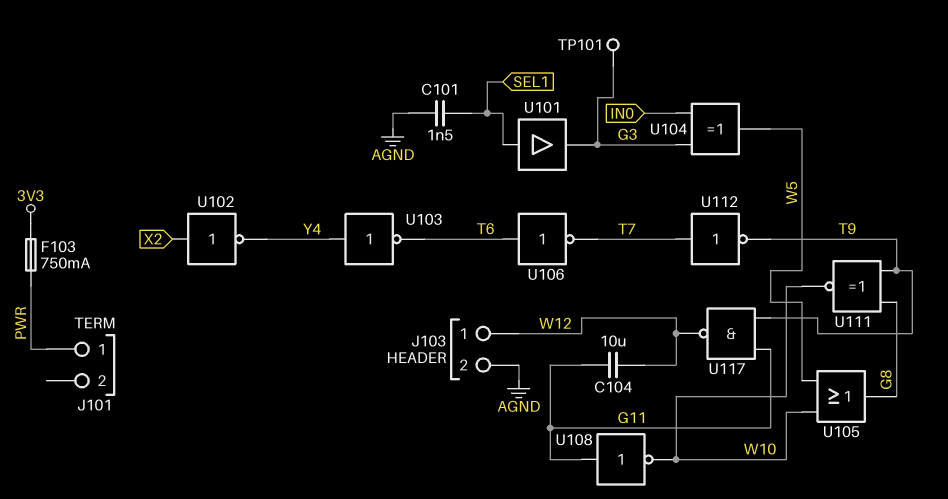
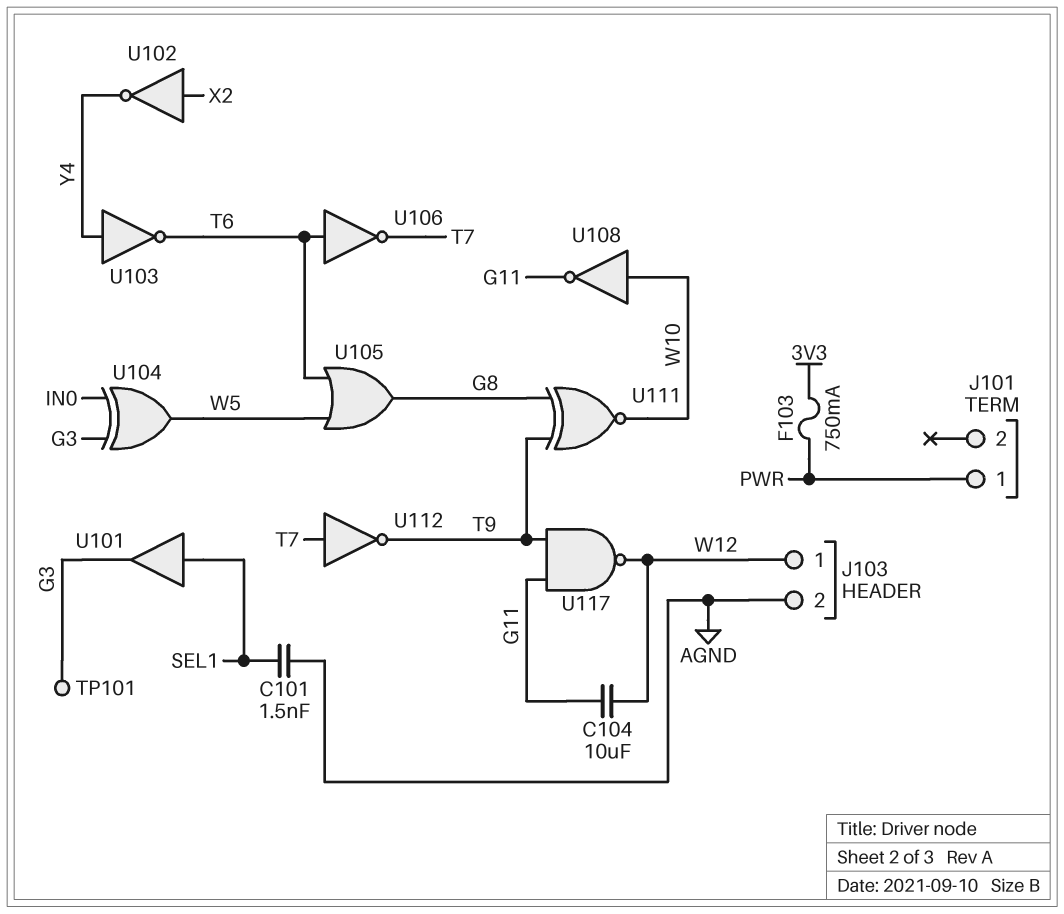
U105: OR (in W5, in W10, out G8) -> OR (in T6, in W5, out G8)
U108: NOT (in G11, out W10) -> NOT (in W10, out G11)

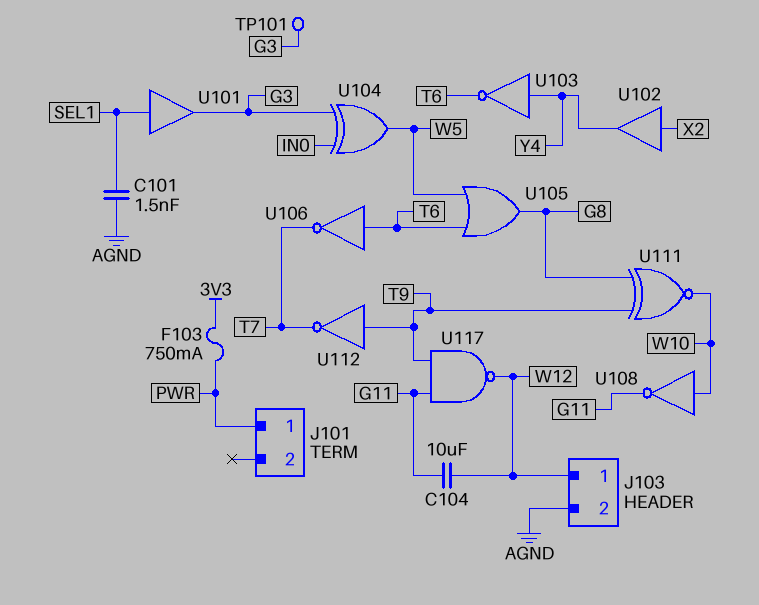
U102: NOT (in X2, out Y4) -> buffer (in X2, out Y4)
U112: NOT (in T7, out T9) -> NOT (in T9, out T7)

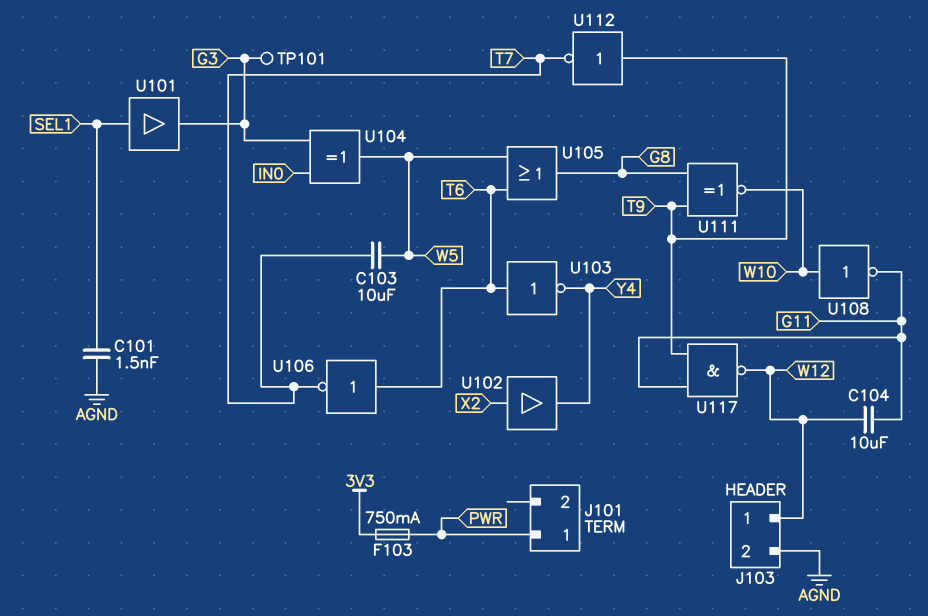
C103: none -> 10uF (T7, W5)
U103: NOT (in Y4, out T6) -> NOT (in T6, out Y4)

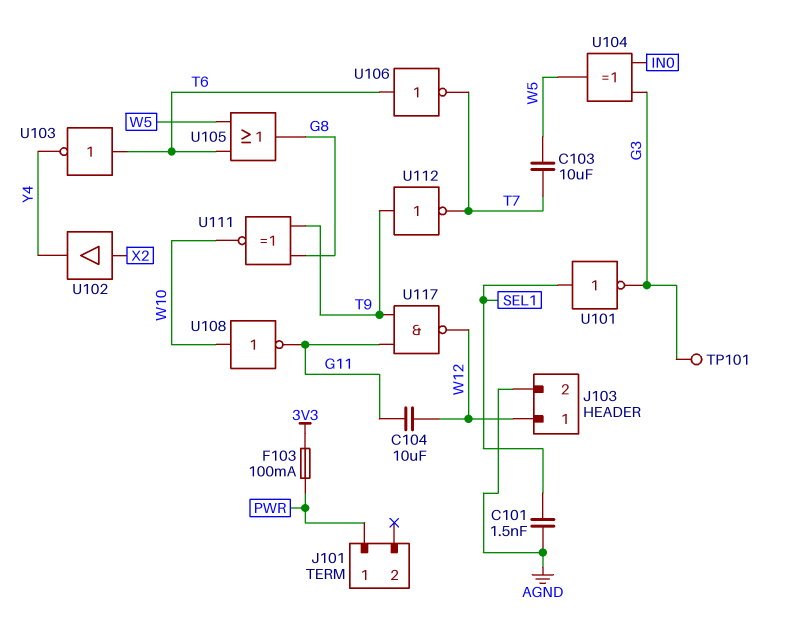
F103: 750mA (3V3, PWR) -> 100mA (3V3, PWR)
U101: buffer (in SEL1, out G3) -> NOT (in SEL1, out G3)

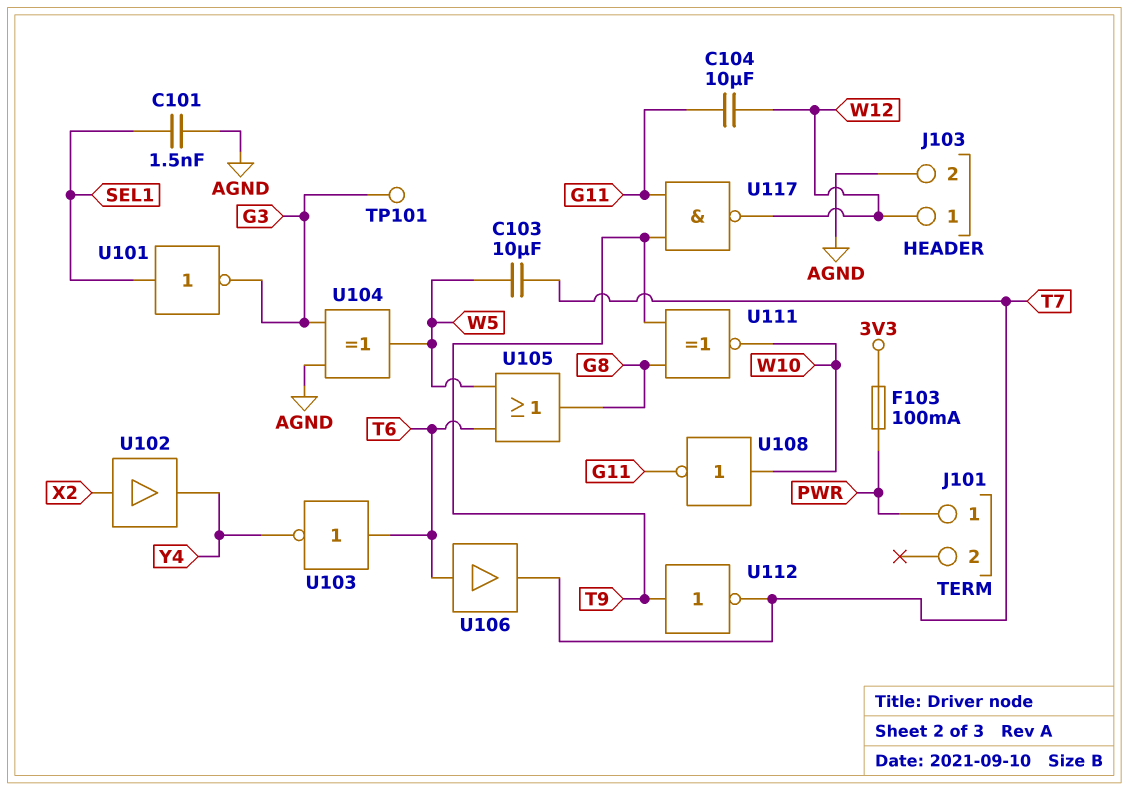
U104: XOR (in G3, in IN0, out W5) -> XOR (in AGND, in G3, out W5)
U106: NOT (in T6, out T7) -> buffer (in T6, out T7)

